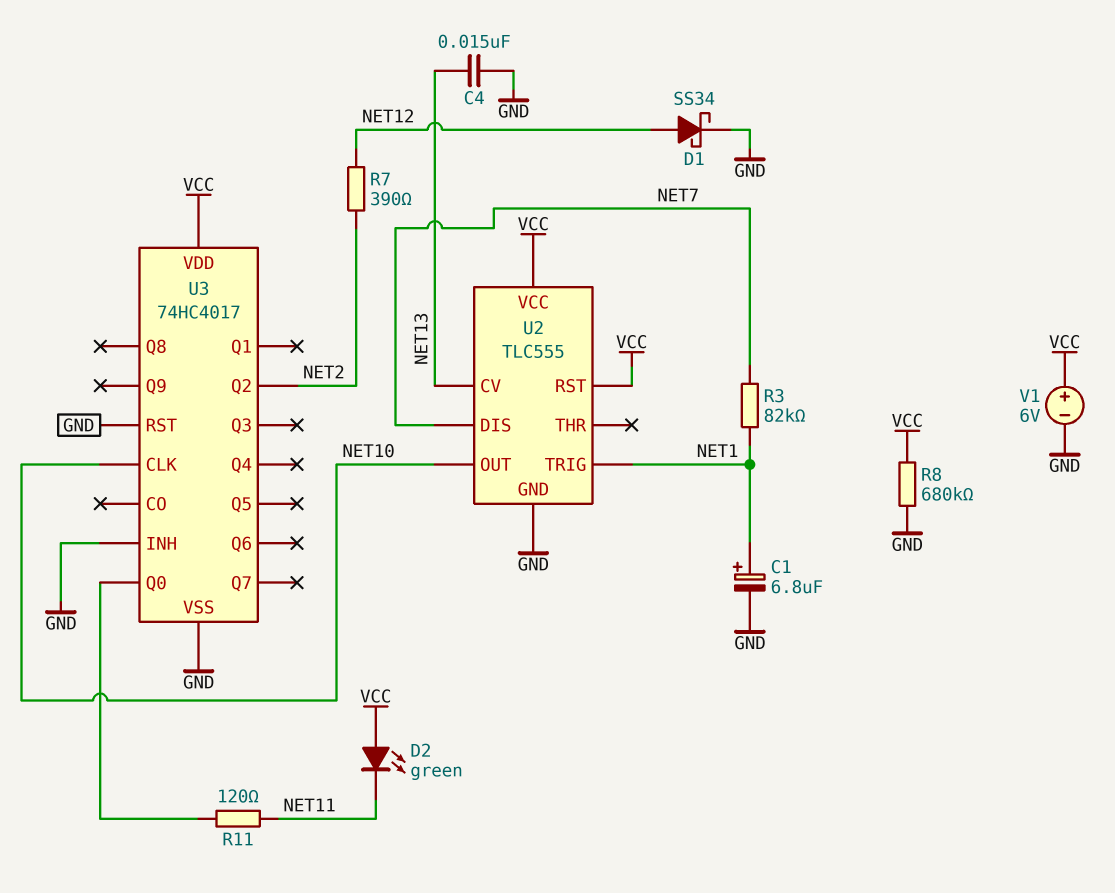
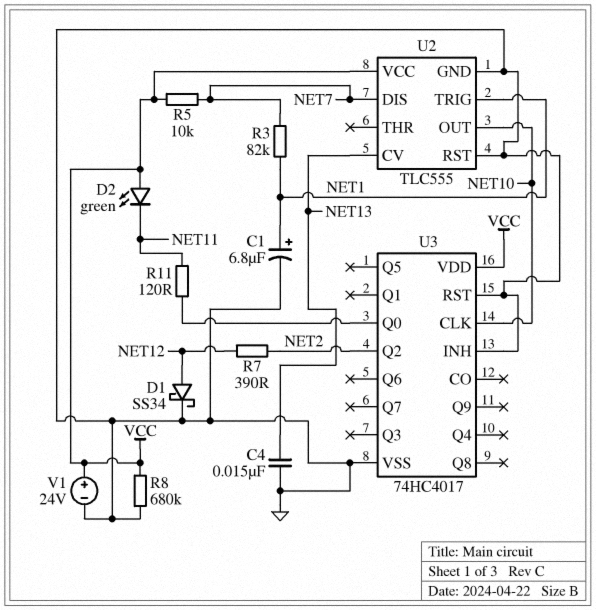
R5: none -> 10k (NET7, VCC)
U2 pin RST: VCC -> GND
V1: 6V (plus VCC, minus GND) -> 24V (plus VCC, minus GND)

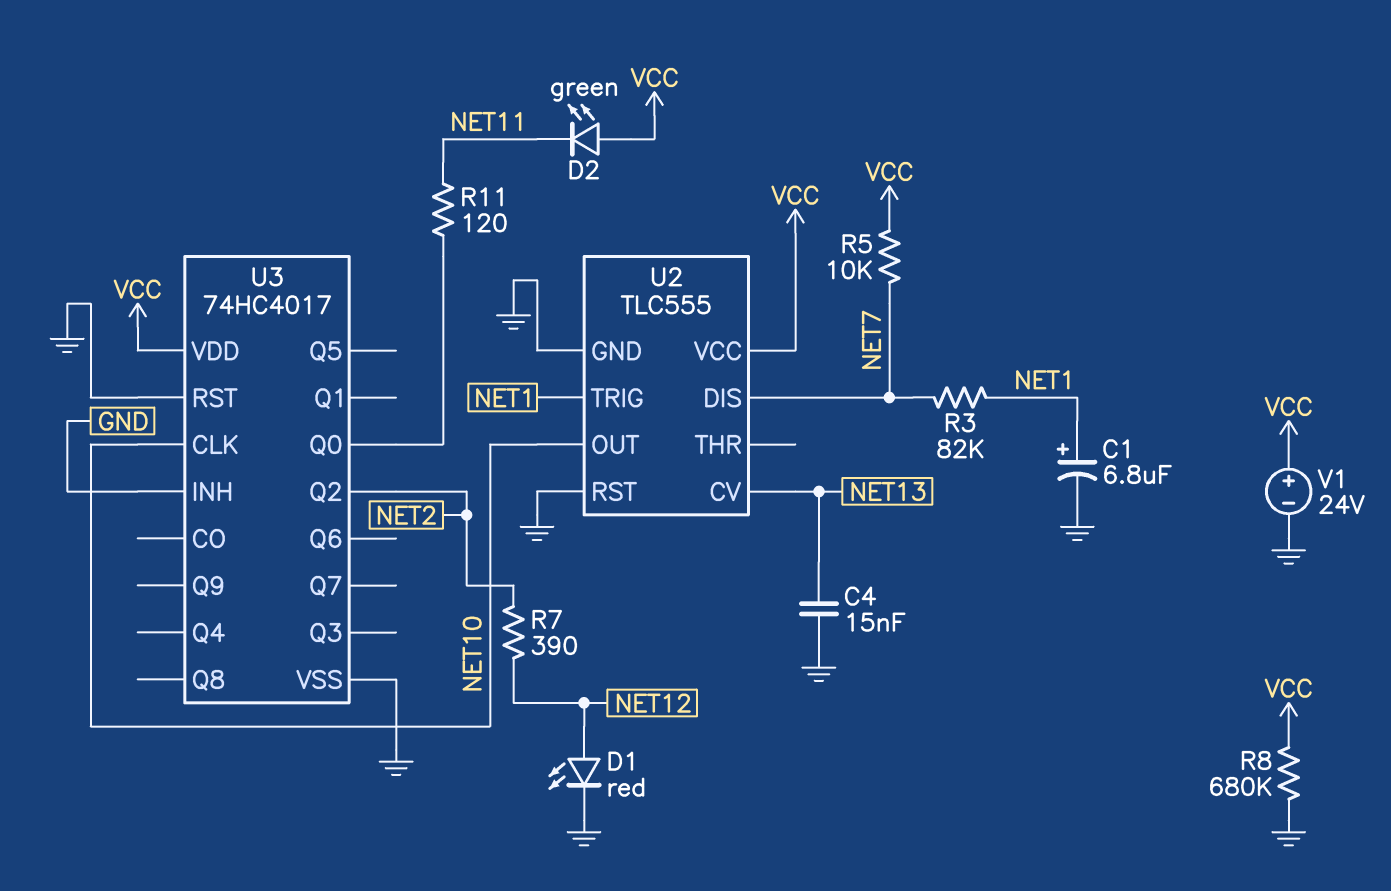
D1: schottky SS34 (A NET12, K GND) -> LED red (A NET12, K GND)

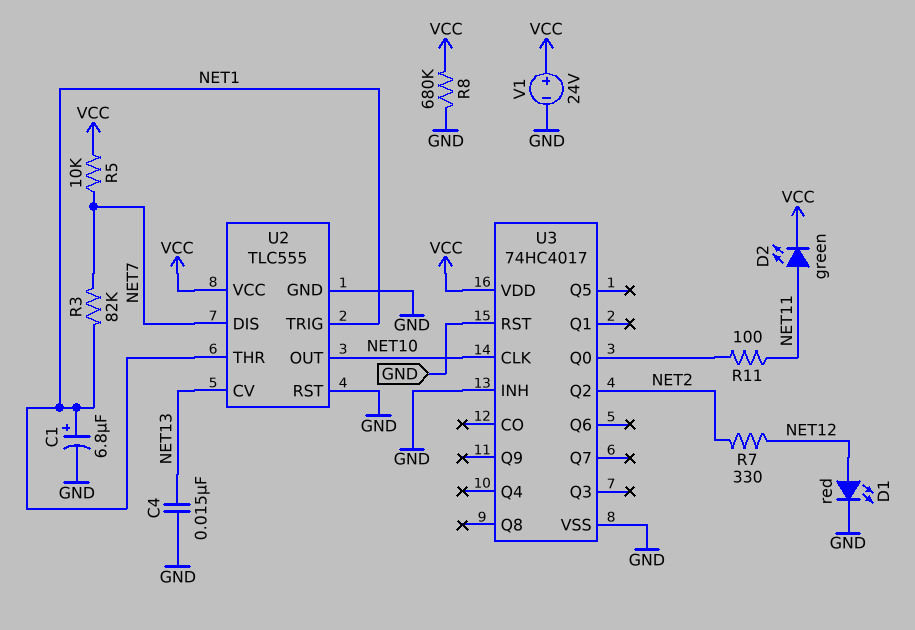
D2: LED green (A VCC, K NET11) -> LED green (A NET11, K VCC)
R7: 390 (NET2, NET12) -> 330 (NET2, NET12)
R11: 120 (NET11, U3/Q0) -> 100 (NET11, U3/Q0)
U2 pin THR: none -> NET1

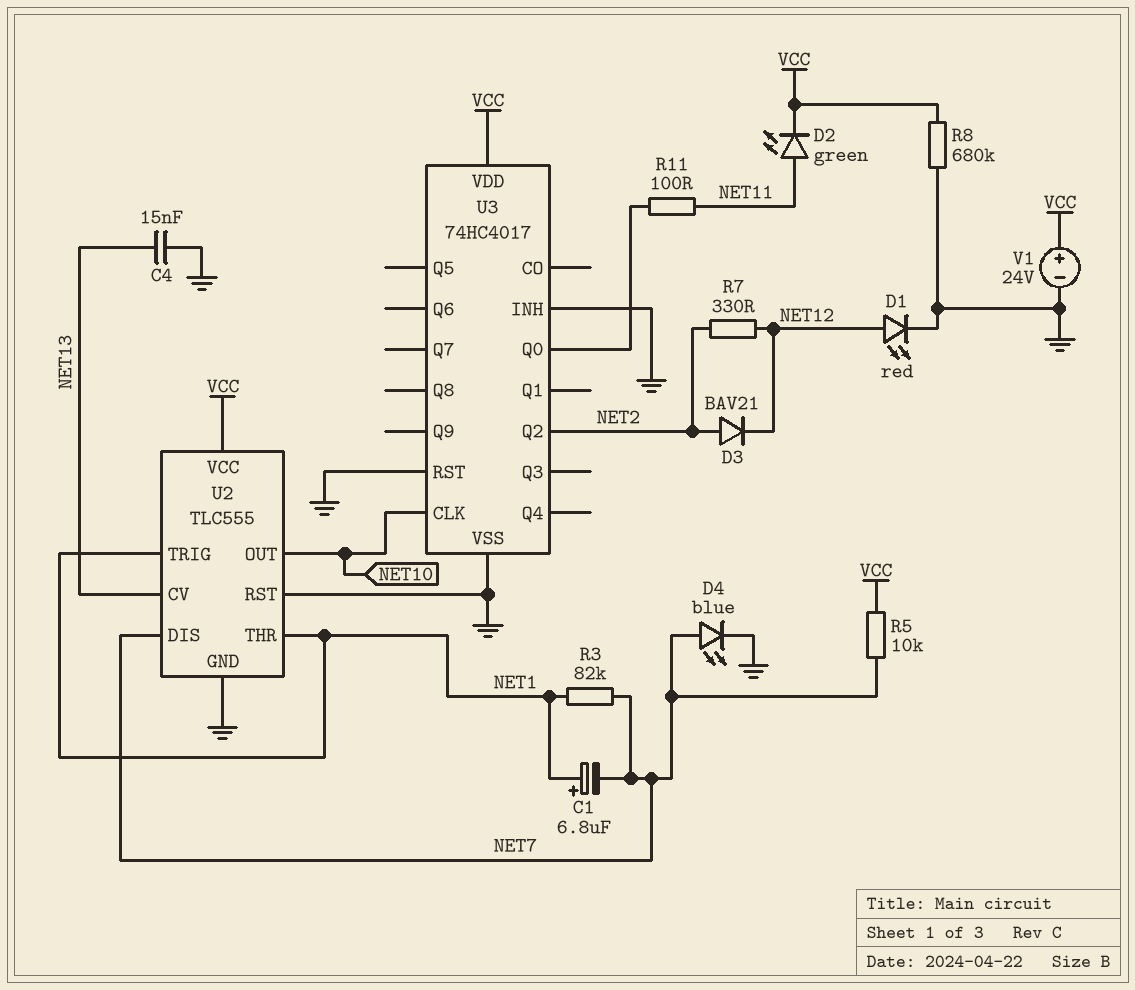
C1: 6.8uF (plus NET1, minus GND) -> 6.8uF (plus NET1, minus NET7)
D3: none -> diode BAV21 (A NET2, K NET12)
D4: none -> LED blue (A NET7, K GND)

